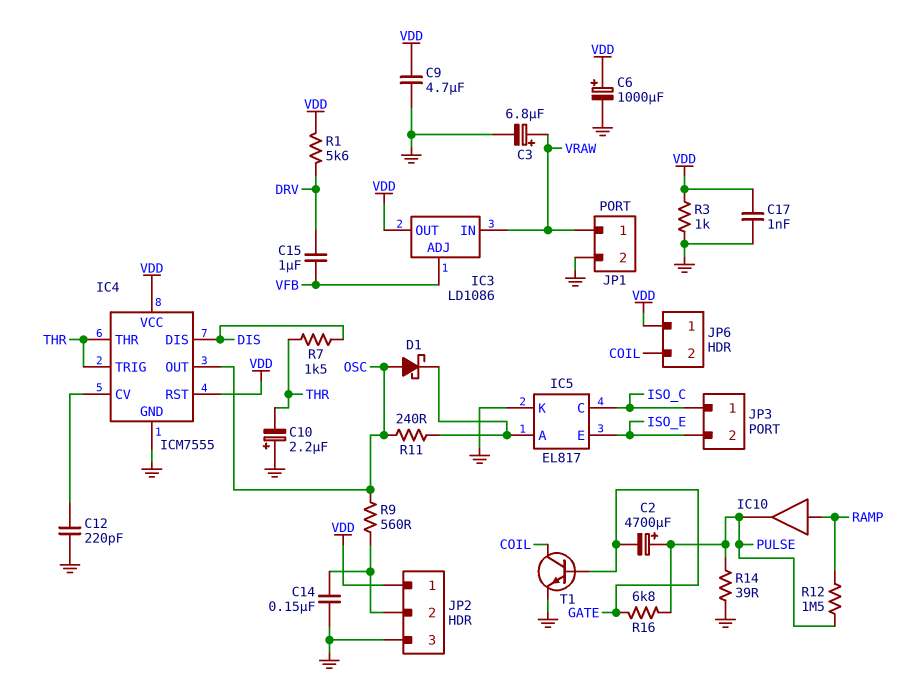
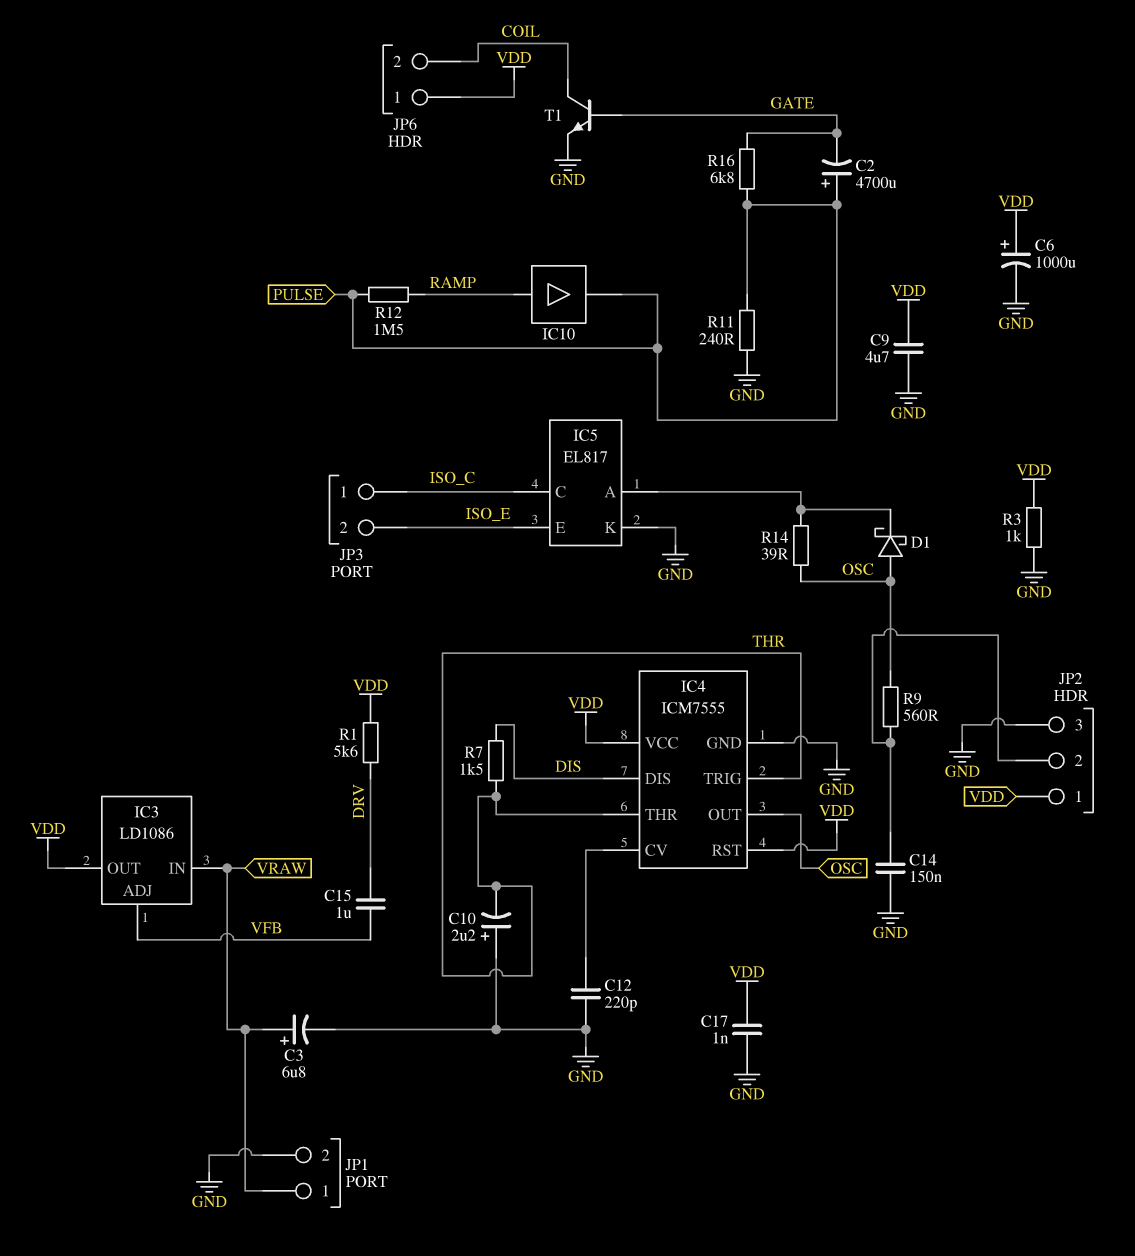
R11: 240 (IC5/A, OSC) -> 240 (GND, PULSE)
R14: 39 (GND, PULSE) -> 39 (IC5/A, OSC)

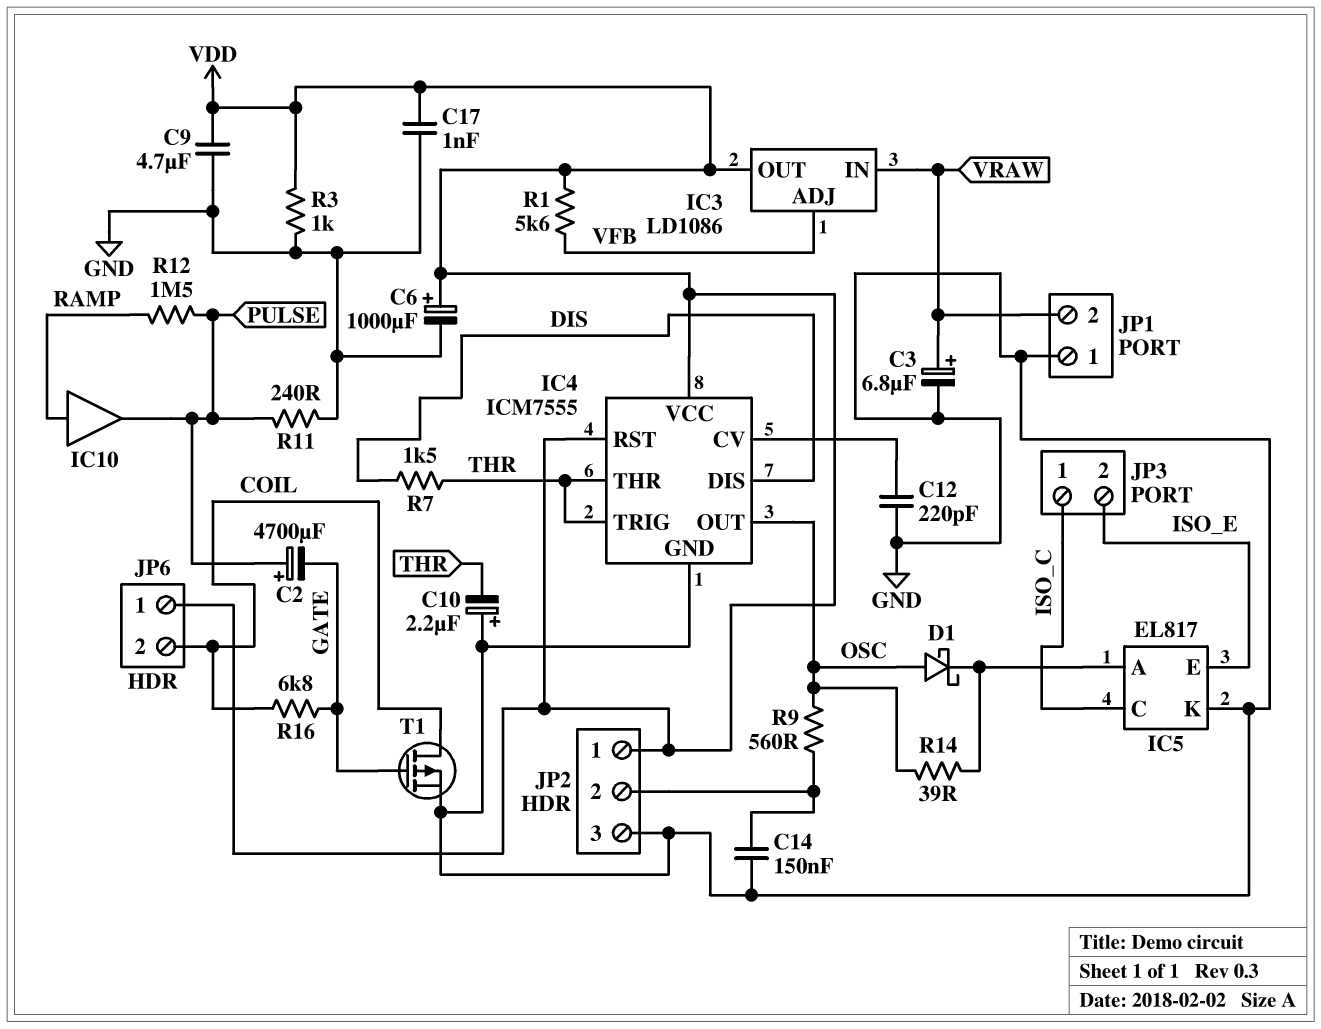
C15: 1uF (DRV, VFB) -> none
JP1 pin 1: VRAW -> GND
JP1 pin 2: GND -> VRAW
R1: 5.6k (DRV, VDD) -> 5.6k (VDD, VFB)
R16: 6.8k (GATE, PULSE) -> 6.8k (COIL, GATE)
T1: NPN (B GATE, C COIL, E GND) -> PMOS (G GATE, D COIL, S GND)

